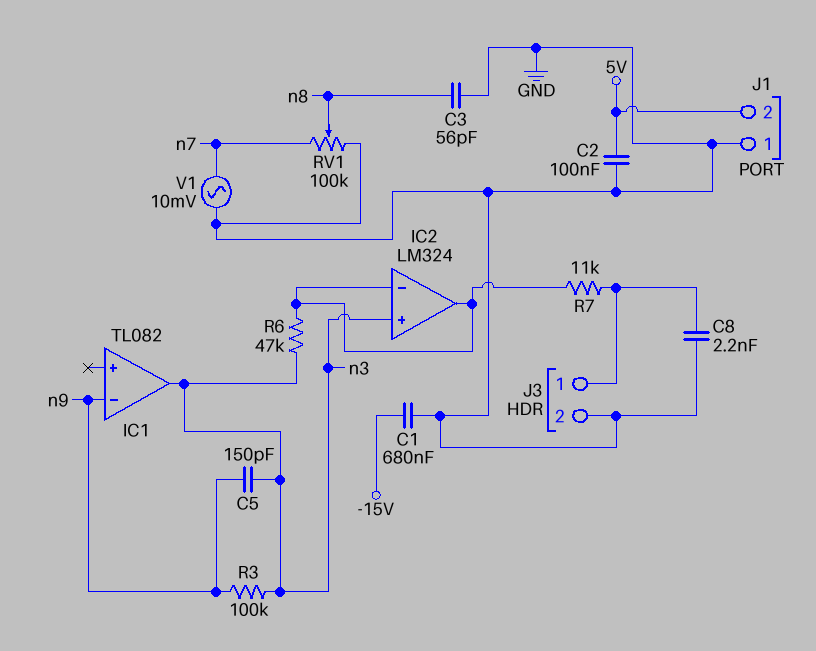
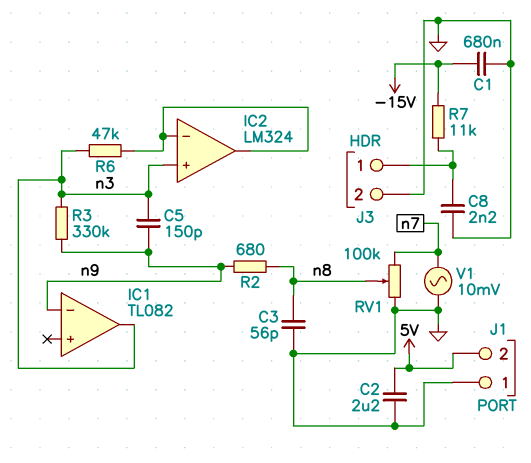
C2: 100nF (5V, GND) -> 2.2uF (5V, GND)
R2: none -> 680 (n8, n9)
R3: 100k (n3, n9) -> 330k (n3, n9)
R7: 11k (IC2/in-, J3/1) -> 11k (-15V, J3/1)

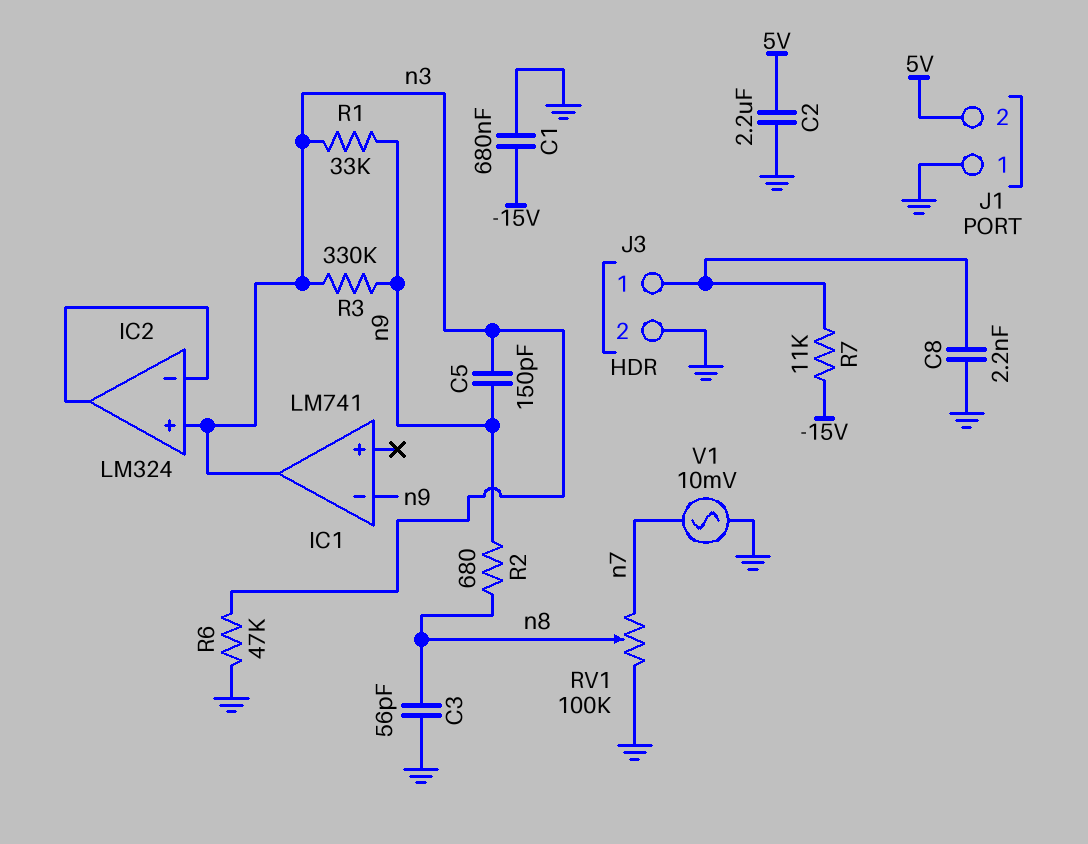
IC1: TL082 -> LM741
R1: none -> 33k (n3, n9)
R6: 47k (IC2/in-, n3) -> 47k (GND, n3)

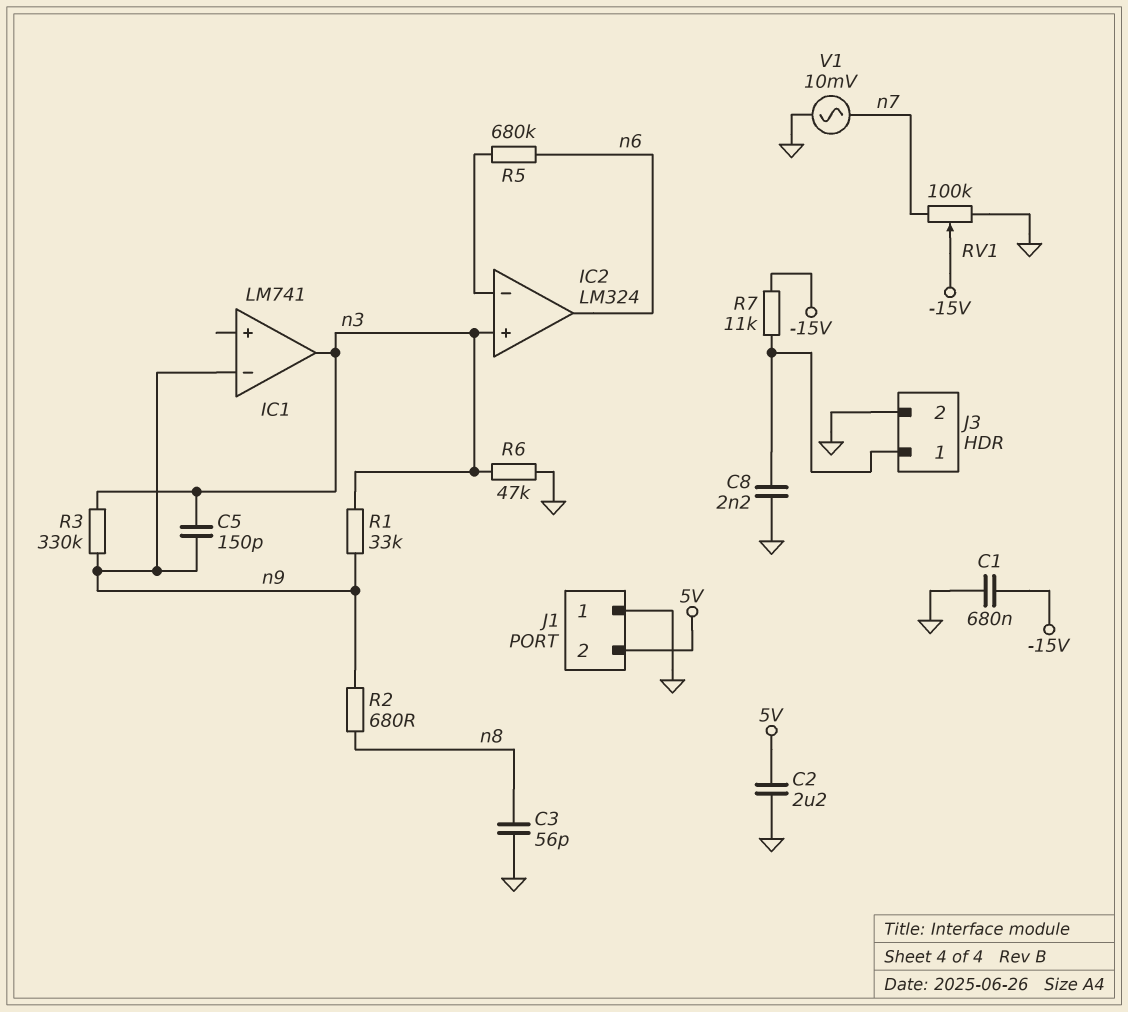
IC2 pin out: IC2/in- -> n6
R5: none -> 680k (IC2/in-, n6)
RV1: 100k (GND, n7, wiper n8) -> 100k (GND, n7, wiper -15V)

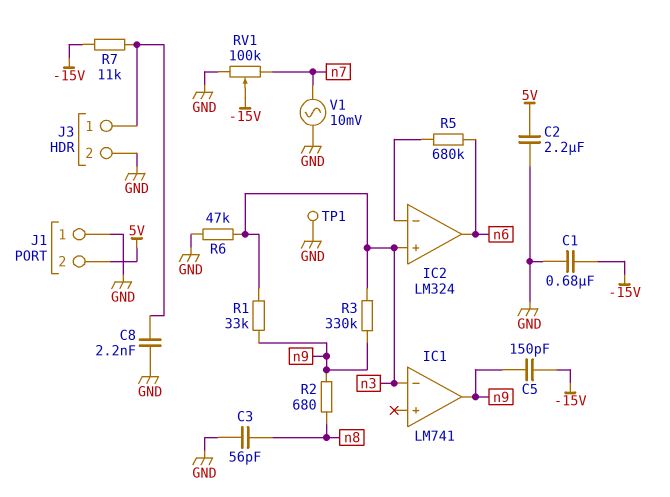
C5: 150pF (n3, n9) -> 150pF (-15V, n9)
IC1 pin in-: n9 -> n3
IC1 pin out: n3 -> n9
TP1: none -> test point (GND)

